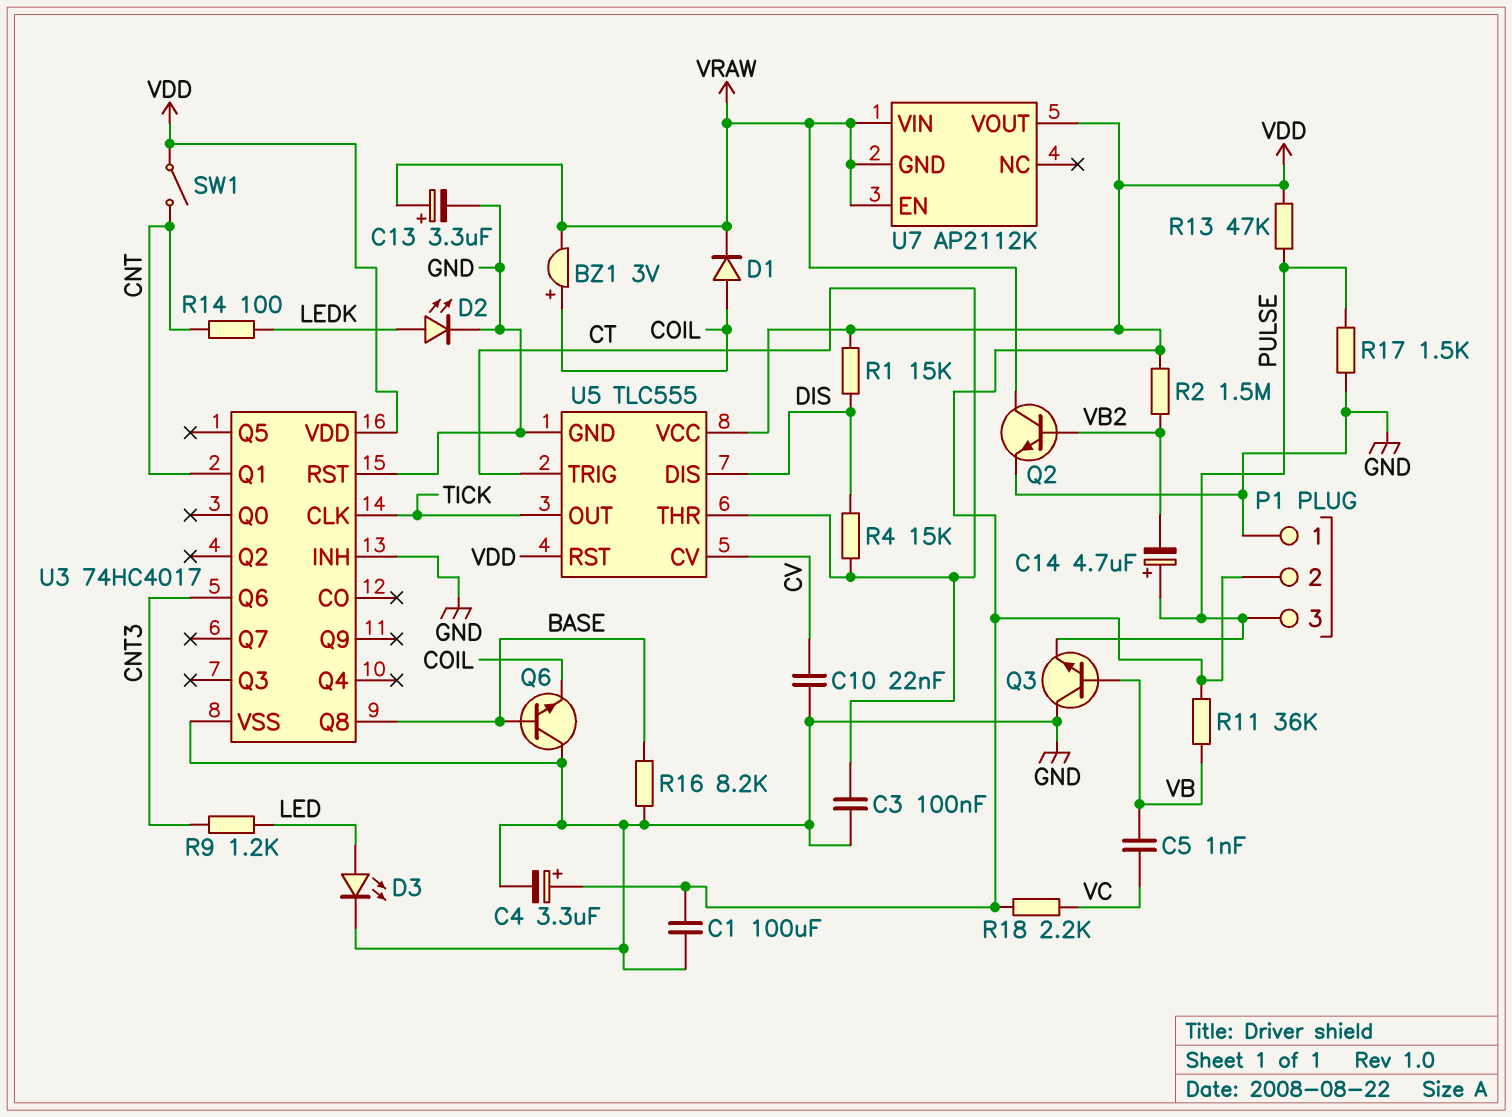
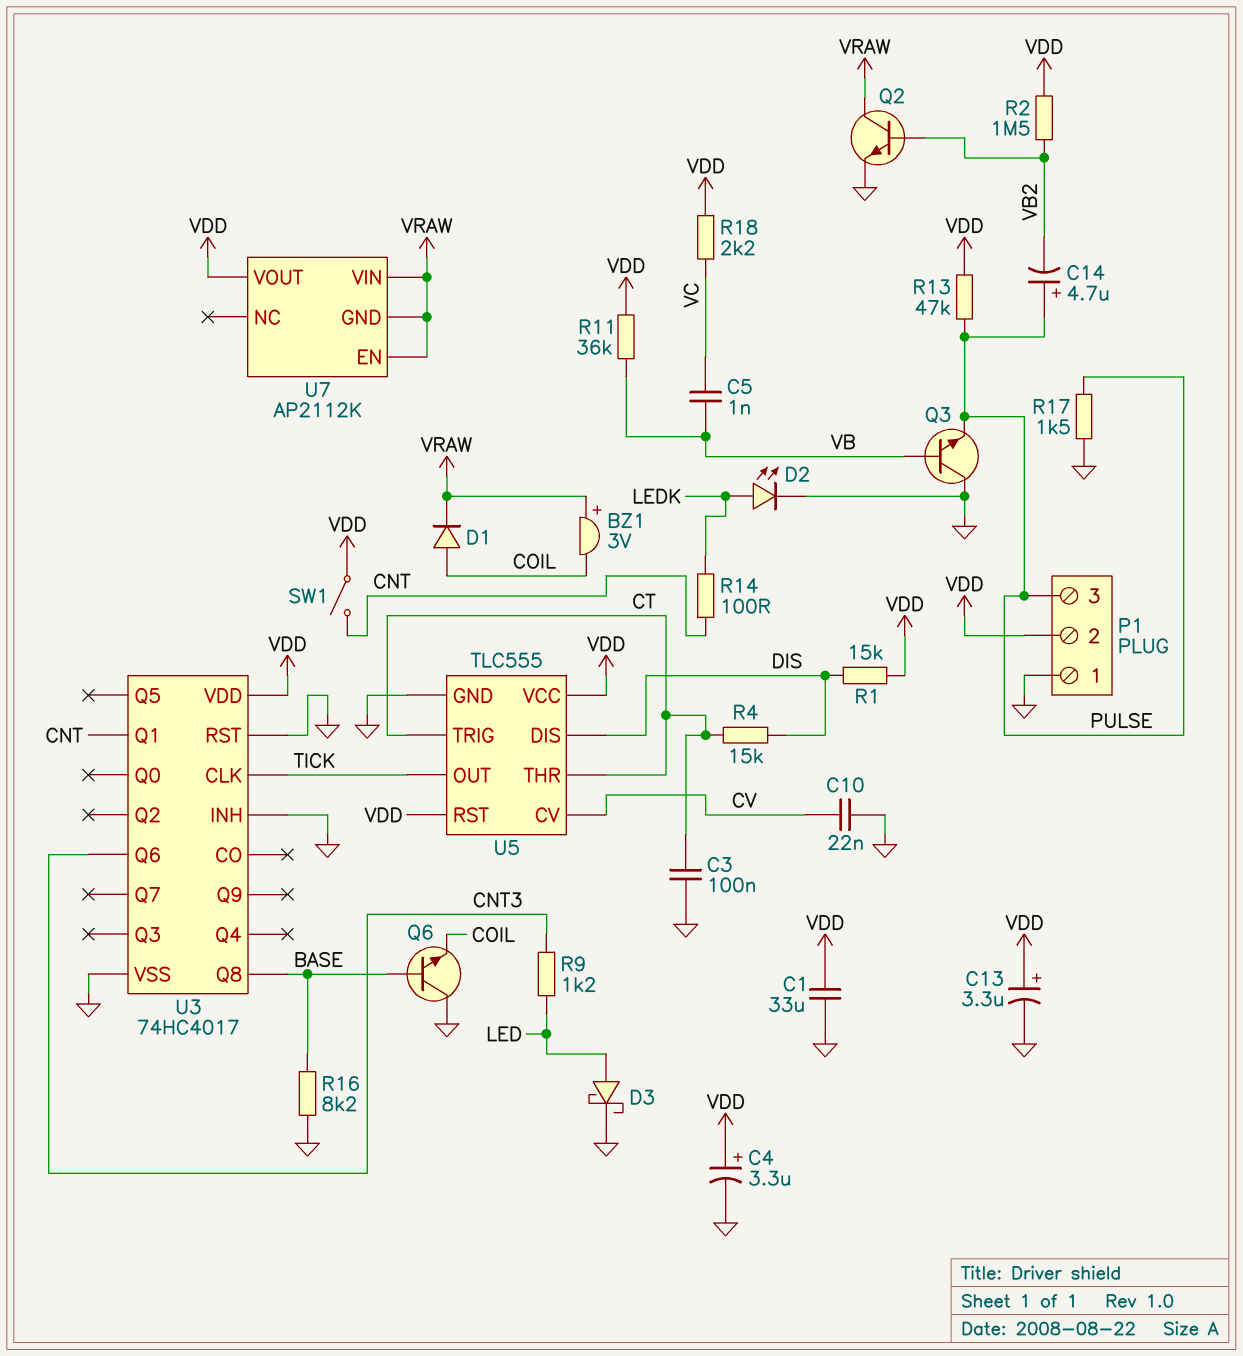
BZ1: buzzer 3V (plus COIL, minus VRAW) -> buzzer 3V (plus VRAW, minus COIL)
C1: 100uF (GND, VDD) -> 33uF (GND, VDD)
C13: 3.3uF (plus VRAW, minus GND) -> 3.3uF (plus VDD, minus GND)
D3: LED (A LED, K GND) -> schottky (A LED, K GND)

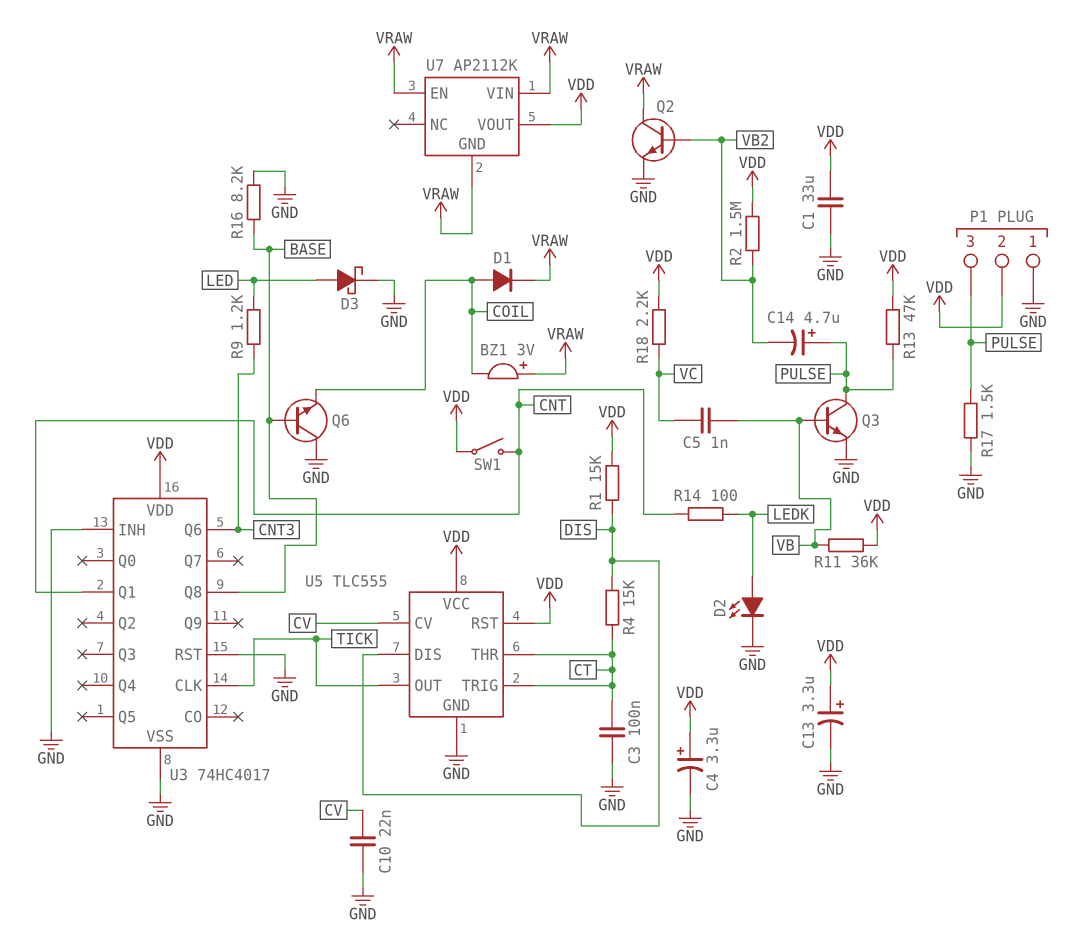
Q3: NPN (B VB, C GND, E PULSE) -> NPN (B VB, C PULSE, E GND)

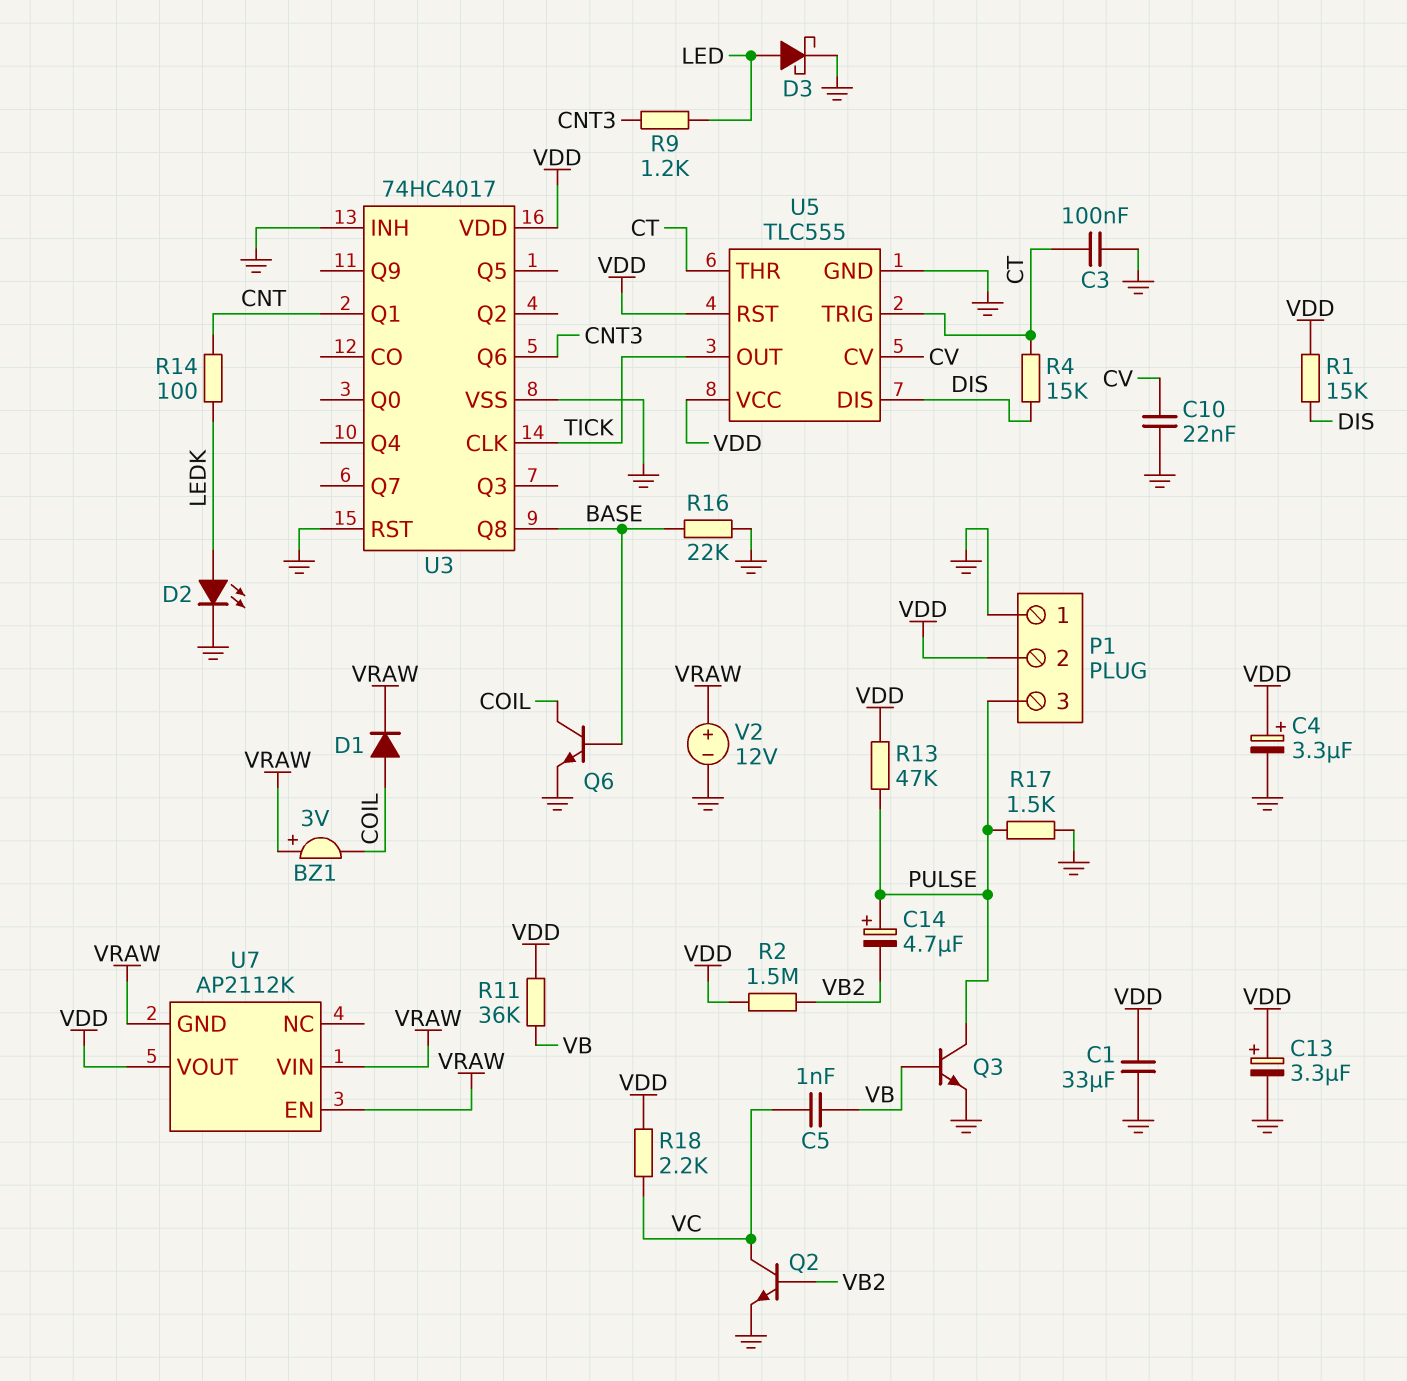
Q2: NPN (B VB2, C VRAW, E GND) -> NPN (B VB2, C VC, E GND)
Q6: NPN (B BASE, C GND, E COIL) -> NPN (B BASE, C COIL, E GND)
R16: 8.2k (BASE, GND) -> 22k (BASE, GND)
SW1: switch (CNT, VDD) -> none
V2: none -> 12V (plus VRAW, minus GND)

